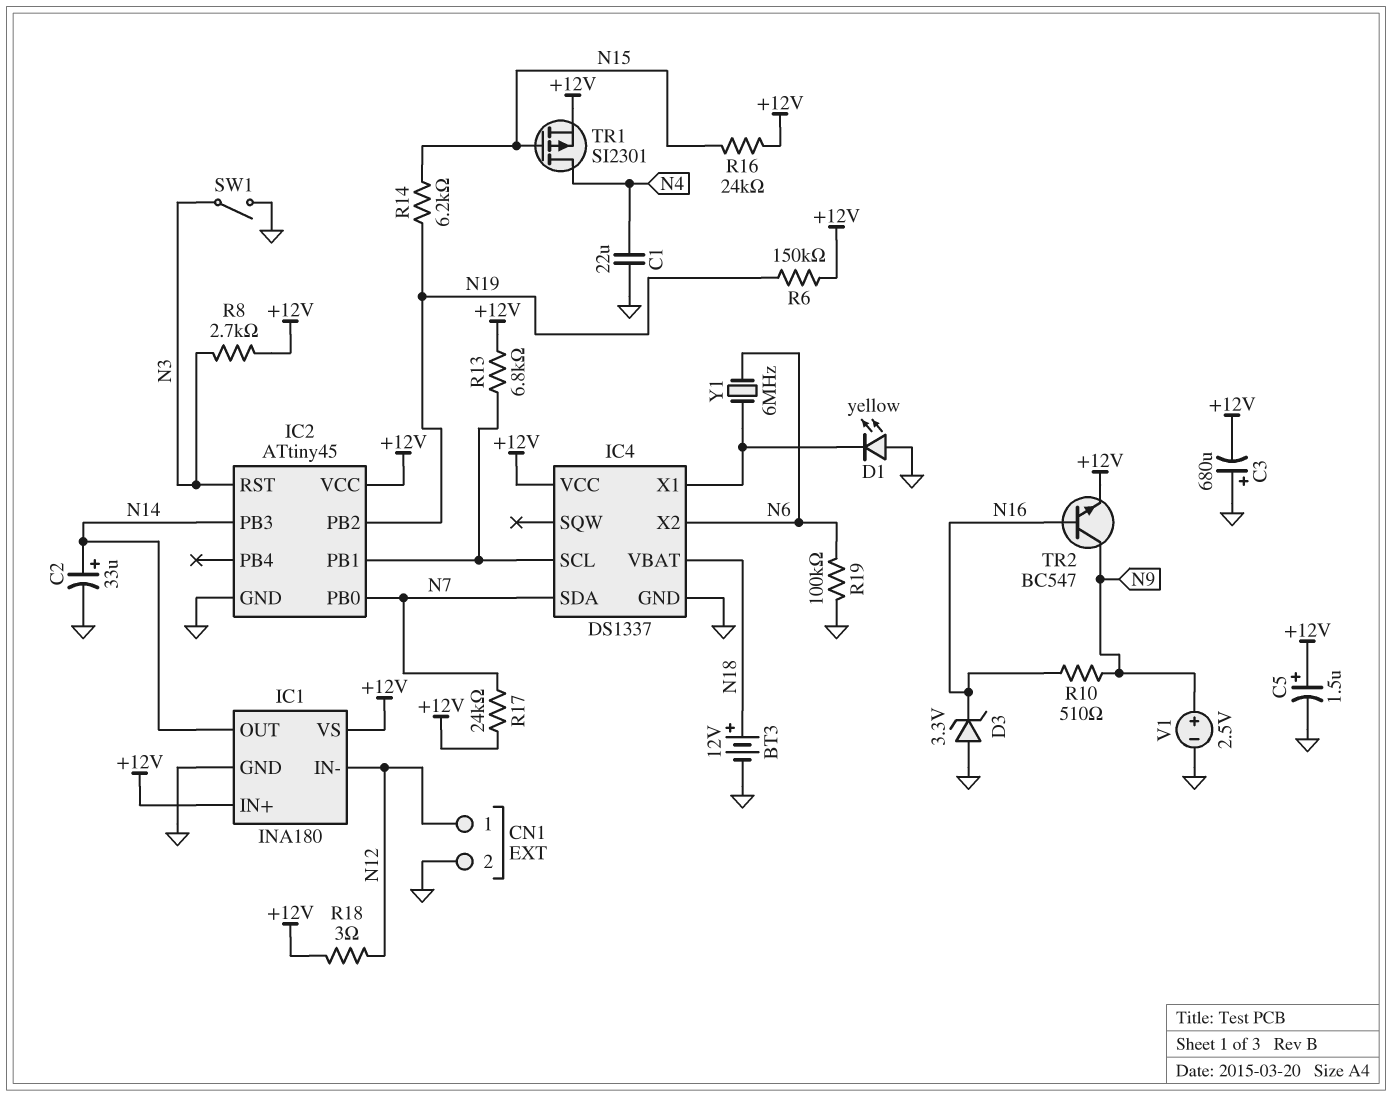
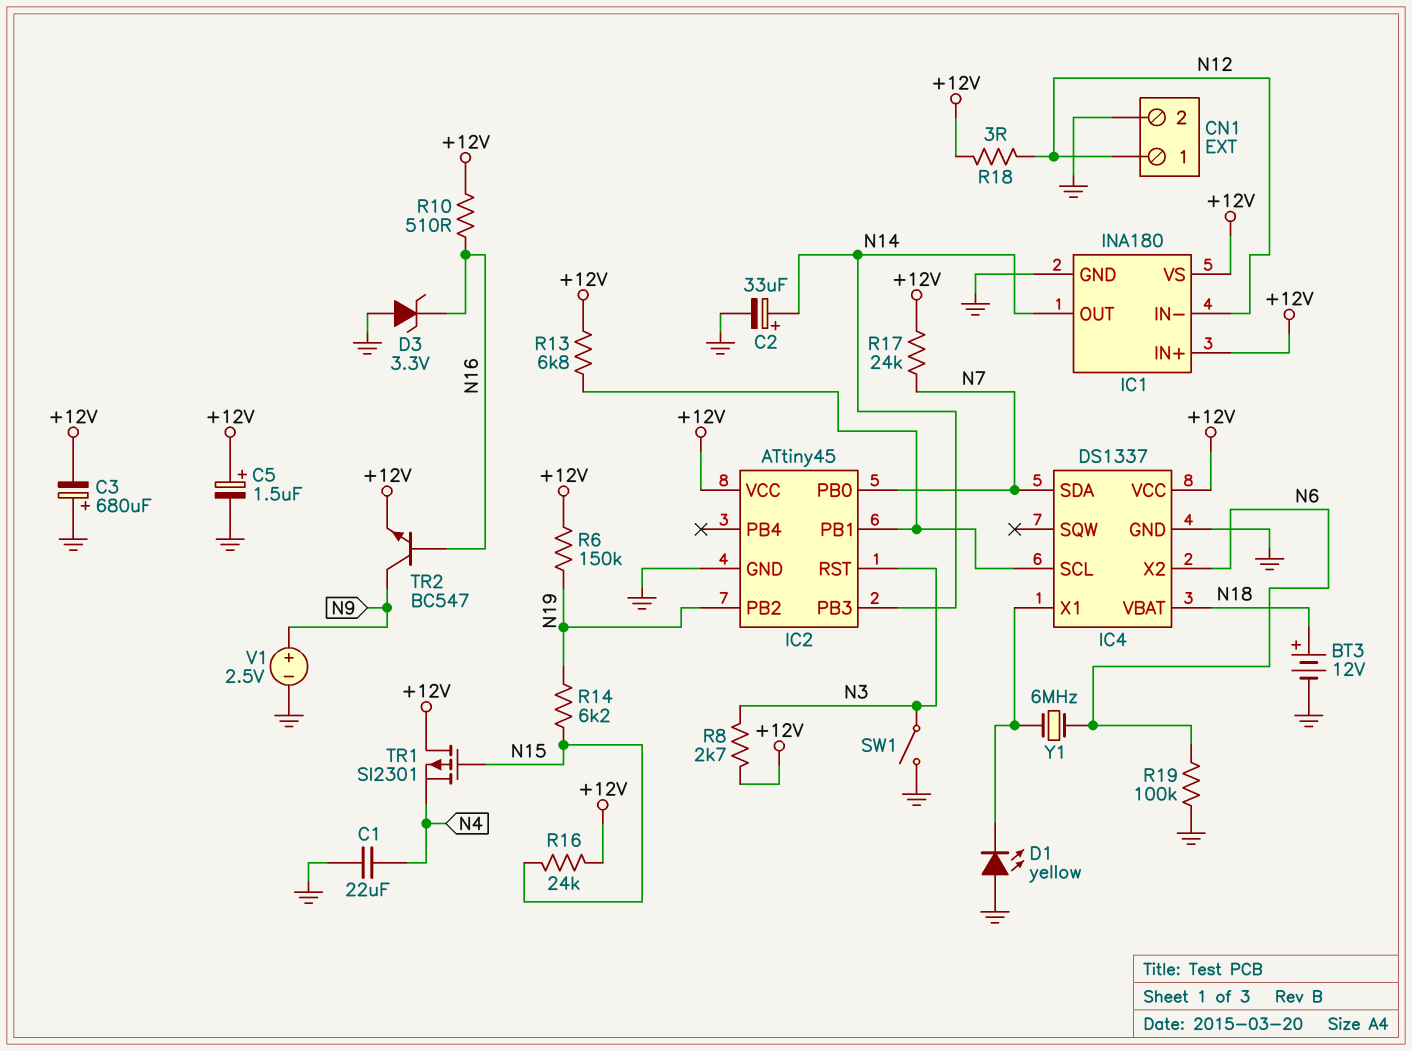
R10: 510 (N9, N16) -> 510 (+12V, N16)
TR1: PMOS SI2301 (G N15, D N4, S +12V) -> PMOS SI2301 (G N15, D +12V, S N4)

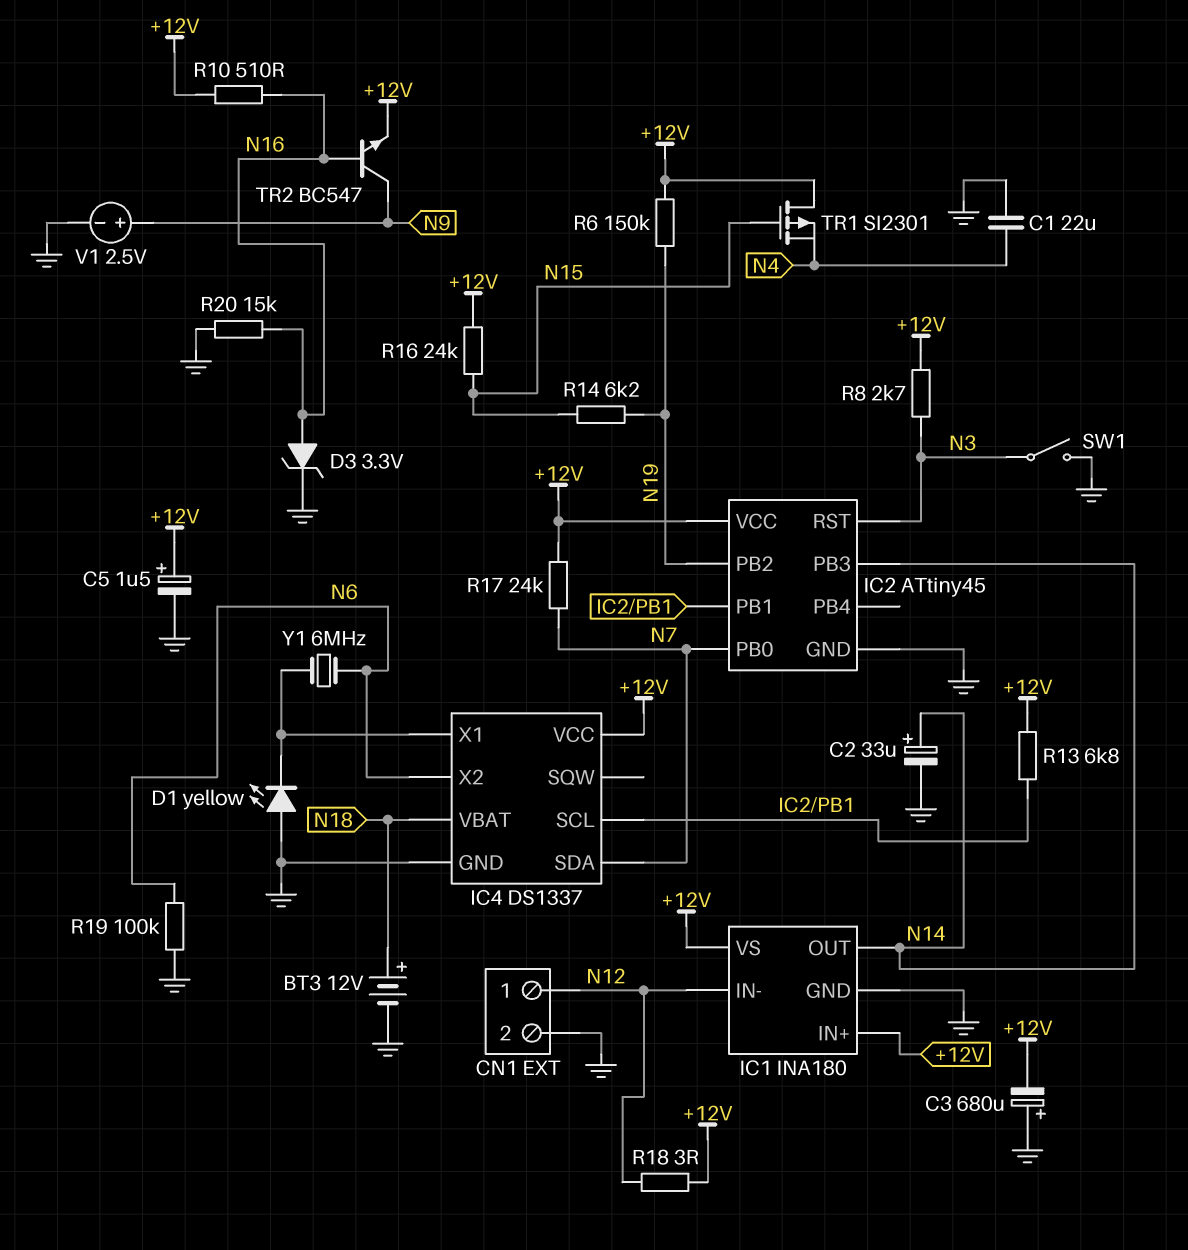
D3: zener 3.3V (A GND, K N16) -> zener 3.3V (A N16, K GND)
R20: none -> 15k (GND, N16)

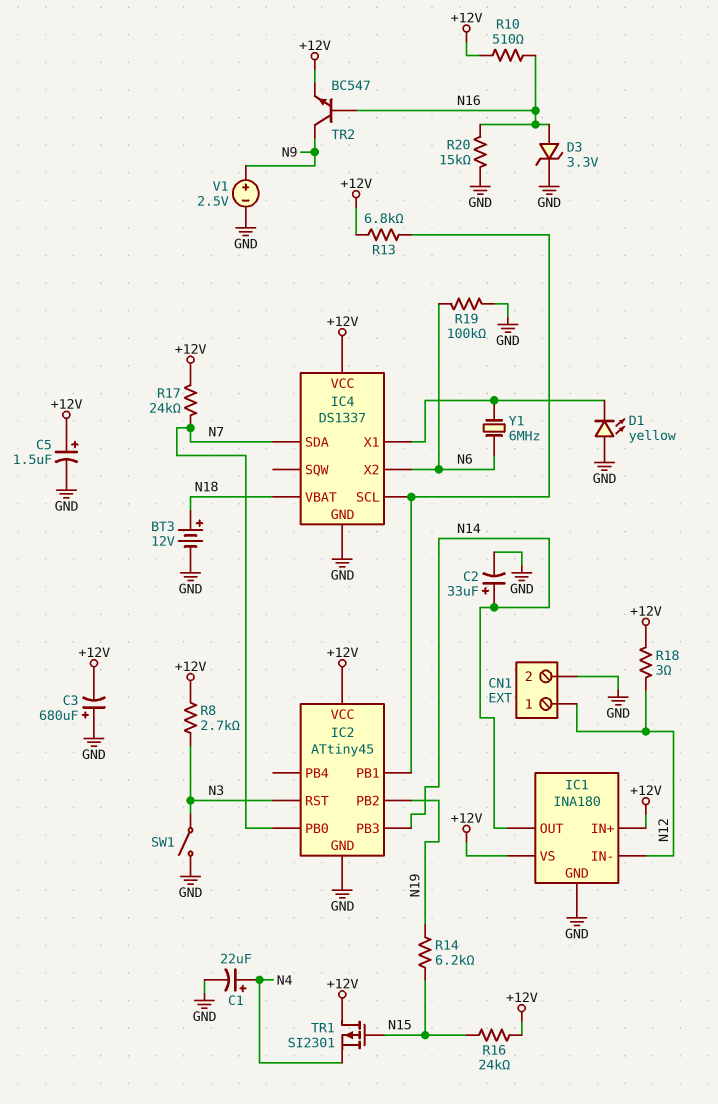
C1: 22uF (GND, N4) -> 22uF (plus N4, minus GND)
R6: 150k (+12V, N19) -> none

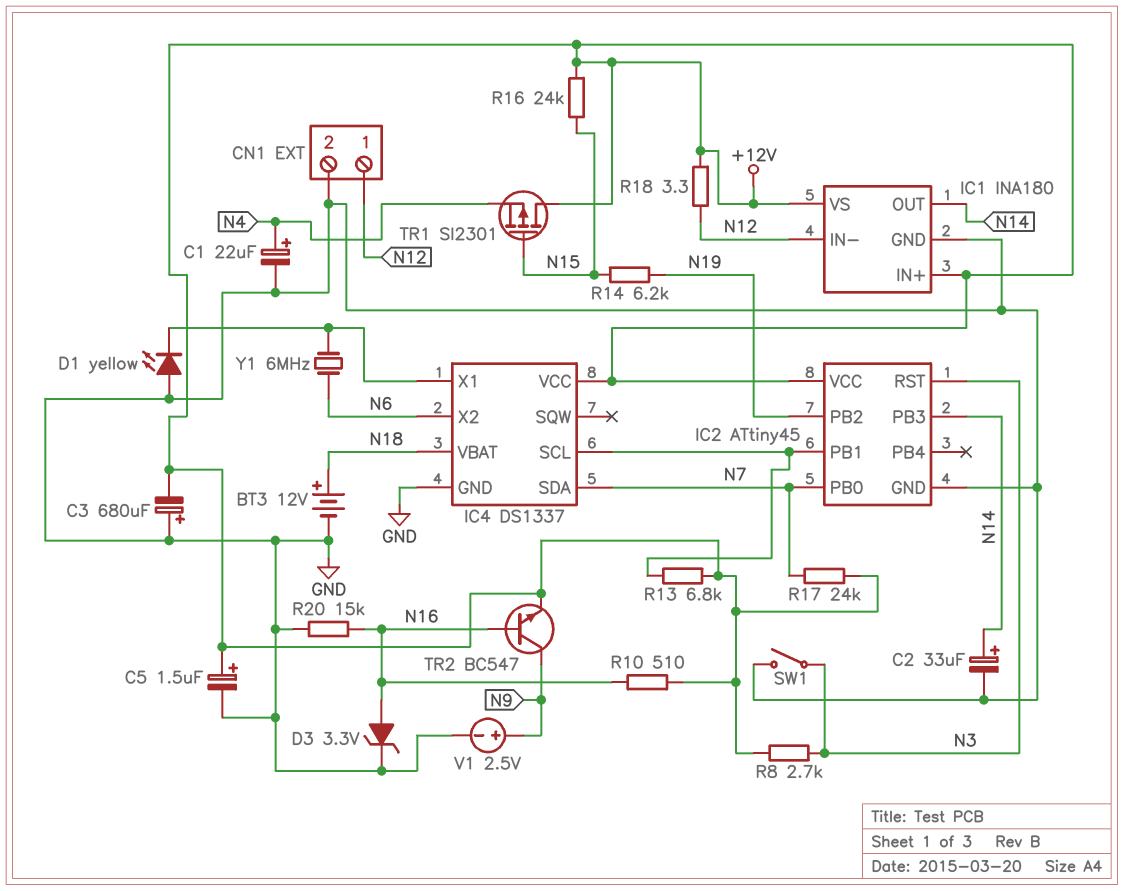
R18: 3 (+12V, N12) -> 3.3 (+12V, N12)
R19: 100k (GND, N6) -> none

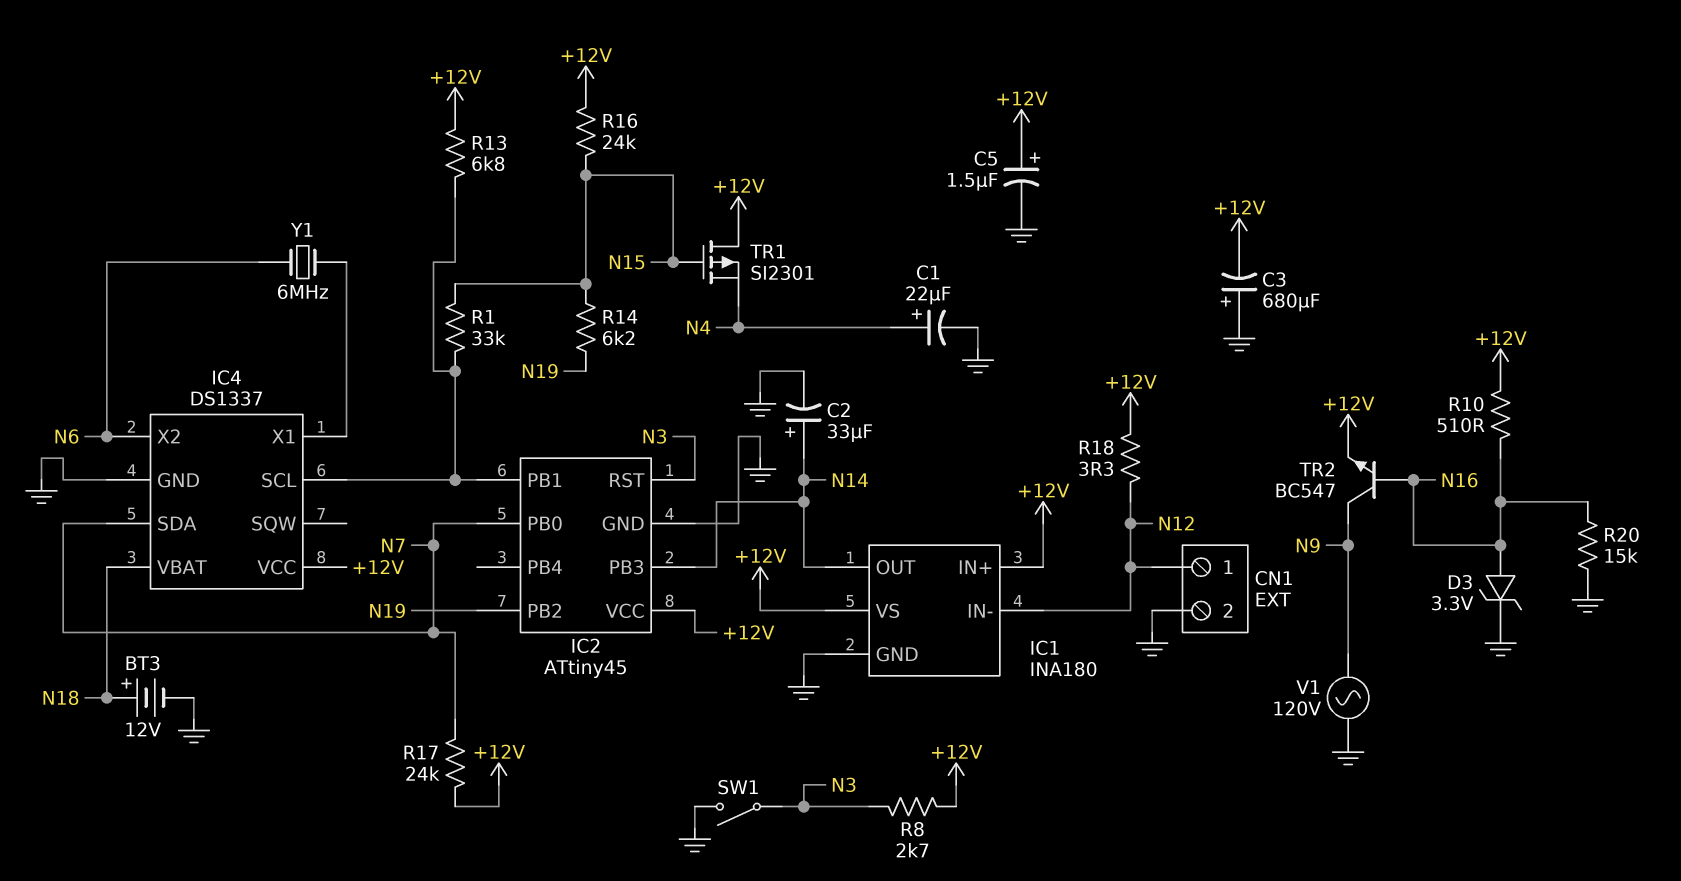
D1: LED yellow (A GND, K IC4/X1) -> none
R1: none -> 33k (IC2/PB1, N15)
V1: 2.5V (plus N9, minus GND) -> AC 120V (GND, N9)

